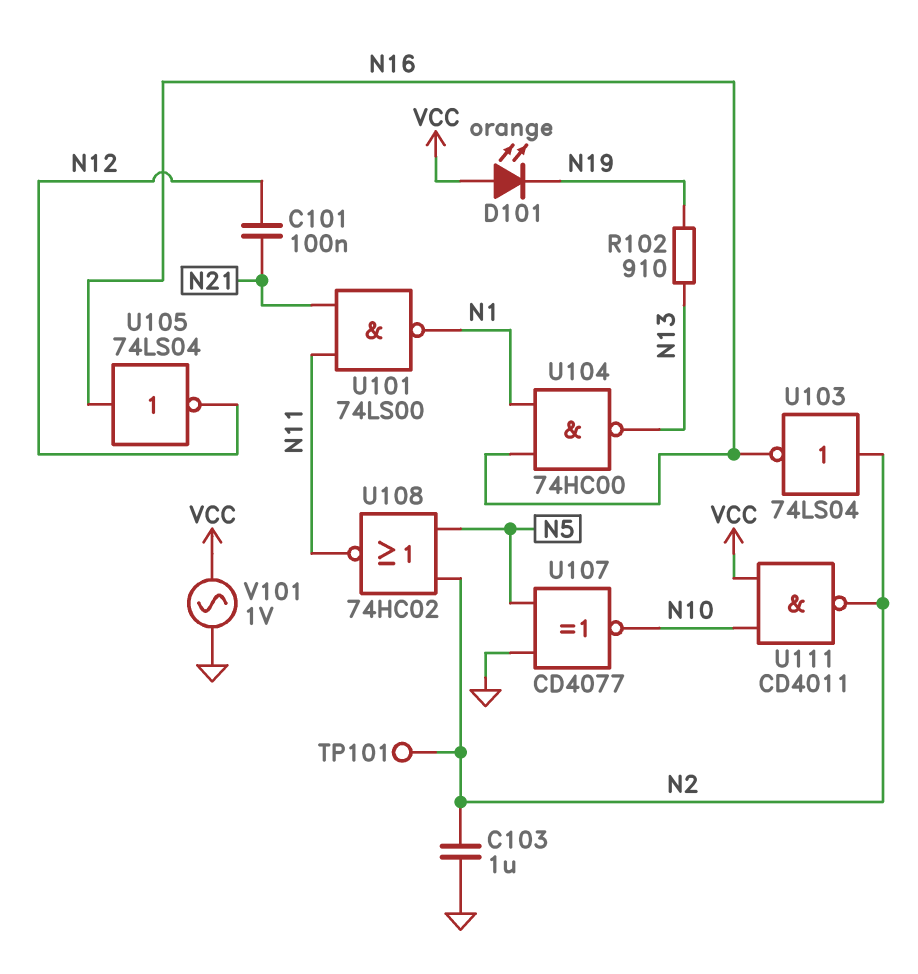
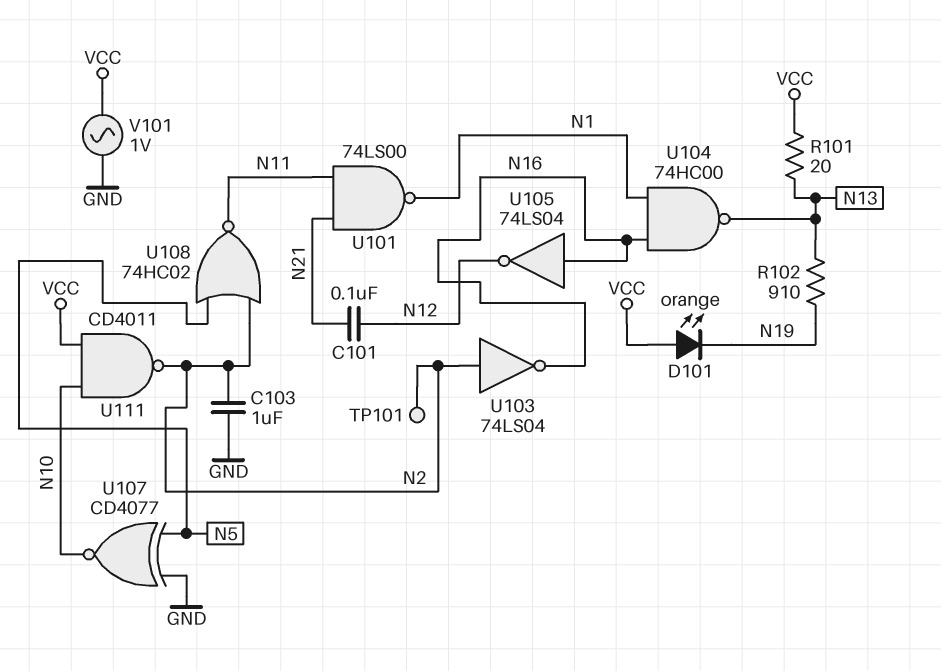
R101: none -> 20 (N13, VCC)

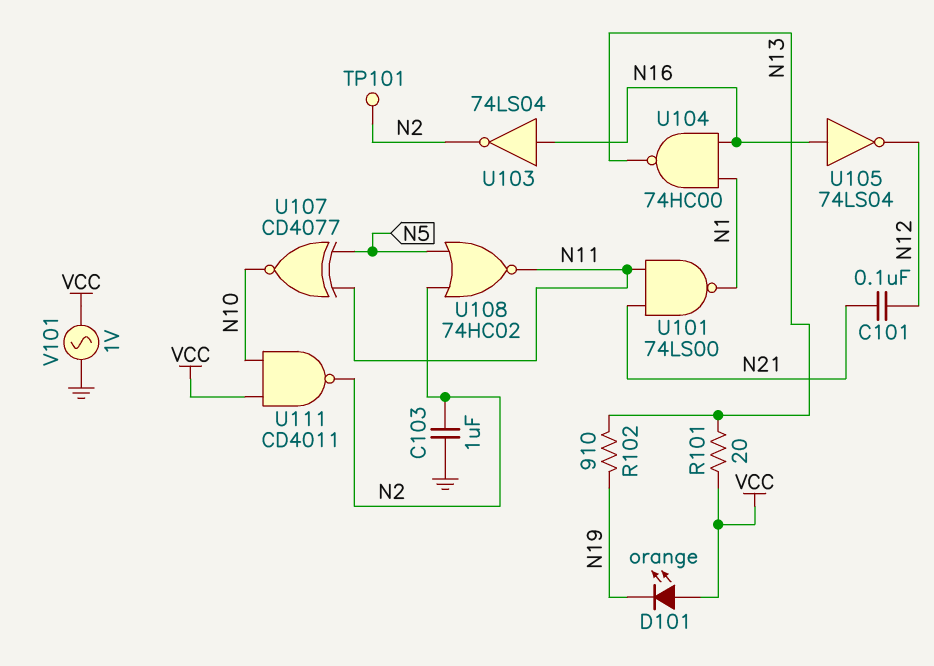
U103: NOT 74LS04 (in N2, out N16) -> NOT 74LS04 (in N16, out N2)
U107: XNOR CD4077 (in GND, in N5, out N10) -> XNOR CD4077 (in N5, in N11, out N10)

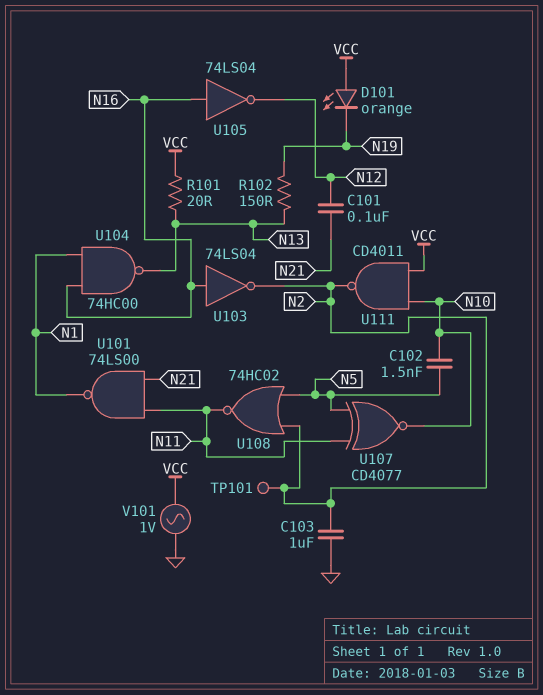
C102: none -> 1.5nF (N5, N10)
R102: 910 (N13, N19) -> 150 (N13, N19)

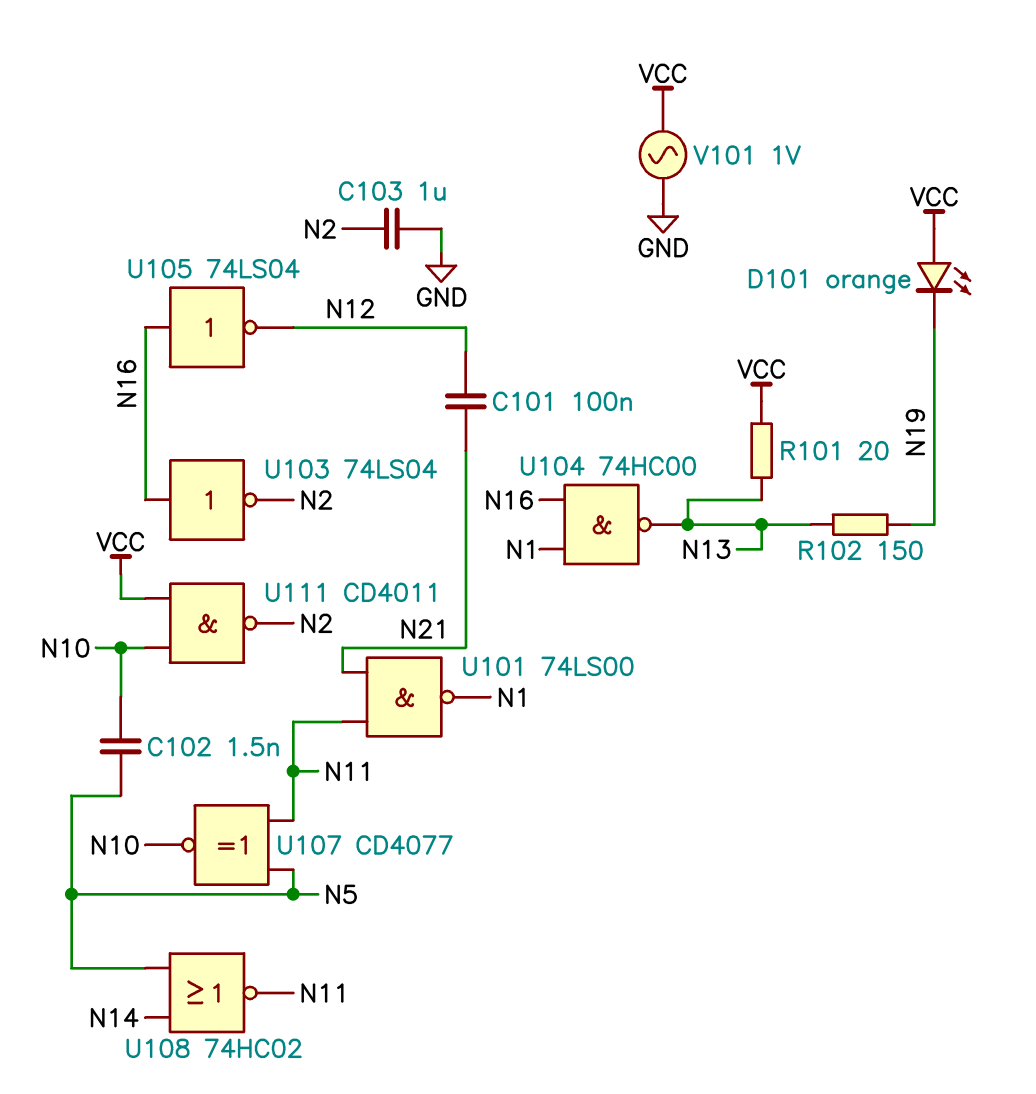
TP101: test point (N2) -> none
U108: NOR 74HC02 (in N2, in N5, out N11) -> NOR 74HC02 (in N5, in N14, out N11)

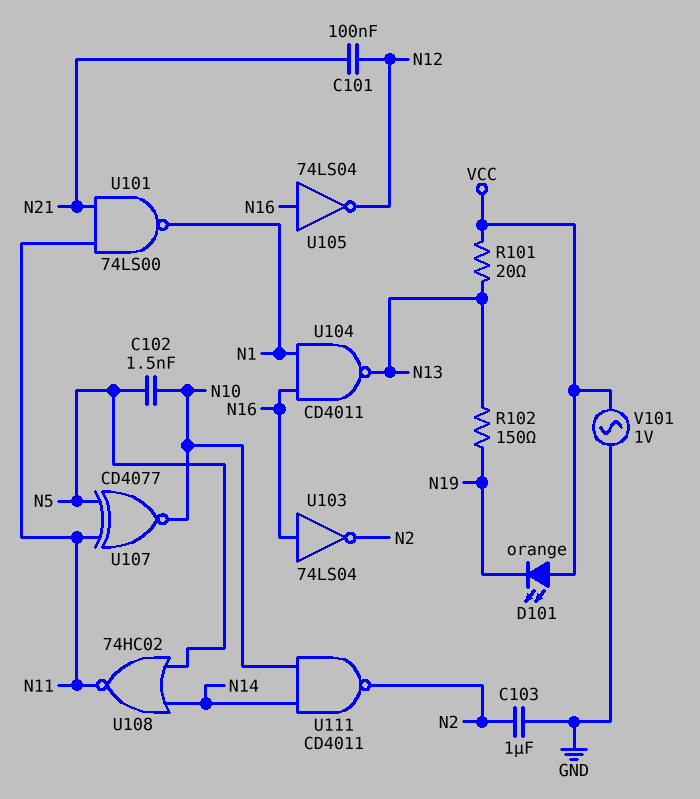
U104: NAND 74HC00 (in N1, in N16, out N13) -> NAND CD4011 (in N1, in N16, out N13)
U111: NAND CD4011 (in N10, in VCC, out N2) -> NAND CD4011 (in N10, in N14, out N2)

